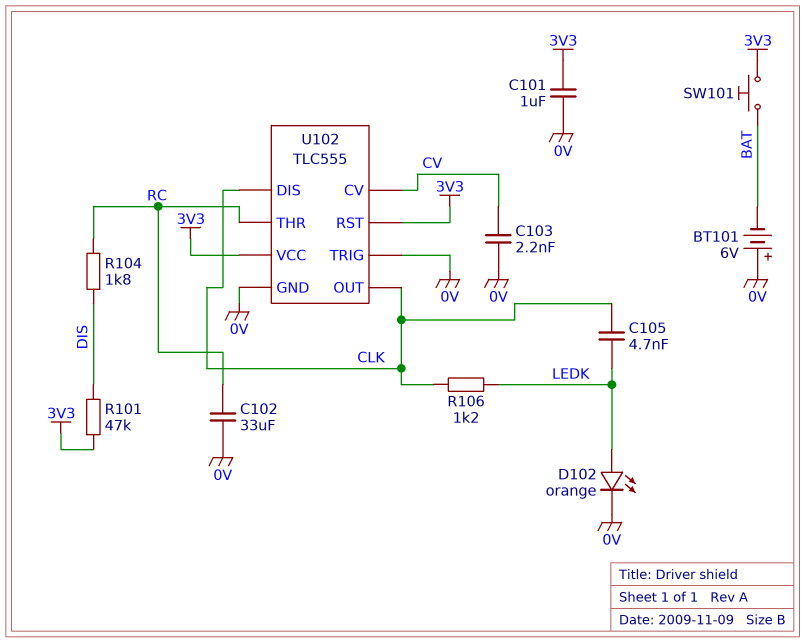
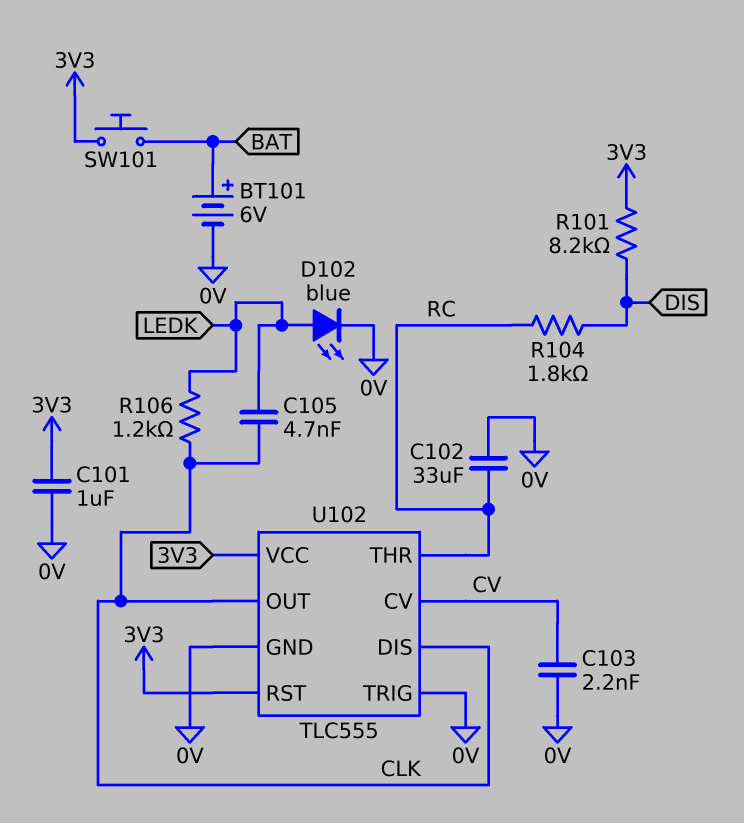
BT101: 6V (plus 0V, minus BAT) -> 6V (plus BAT, minus 0V)
D102: LED orange (A LEDK, K 0V) -> LED blue (A LEDK, K 0V)
R101: 47k (3V3, DIS) -> 8.2k (3V3, DIS)

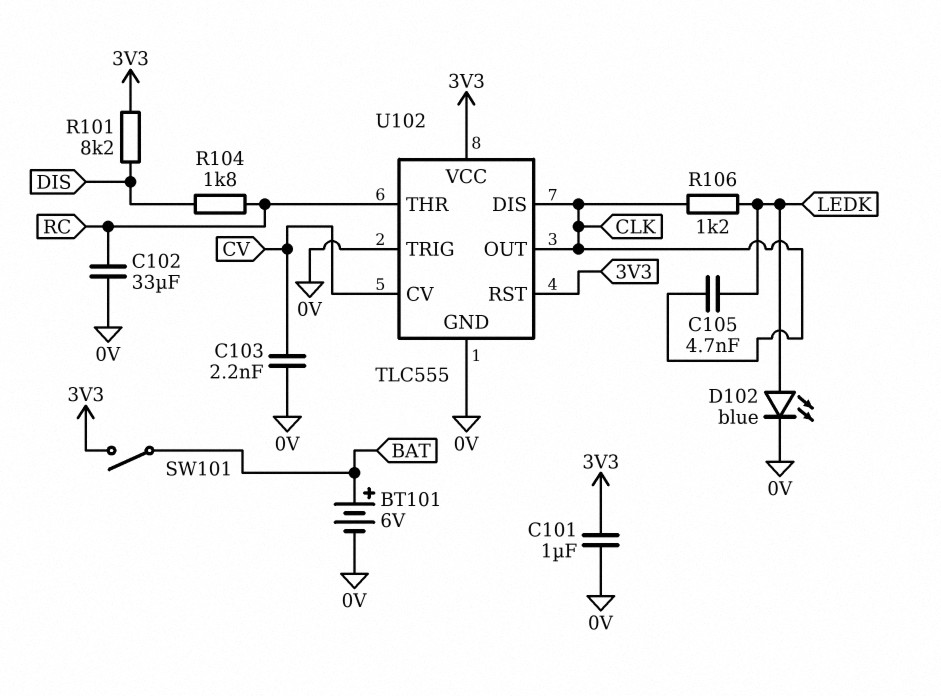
SW101: button (3V3, BAT) -> switch (3V3, BAT)

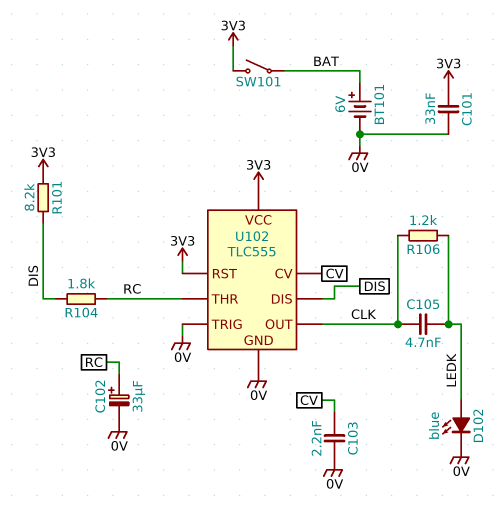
C101: 1uF (0V, 3V3) -> 33nF (0V, 3V3)
C102: 33uF (0V, RC) -> 33uF (plus RC, minus 0V)
U102 pin DIS: CLK -> DIS

